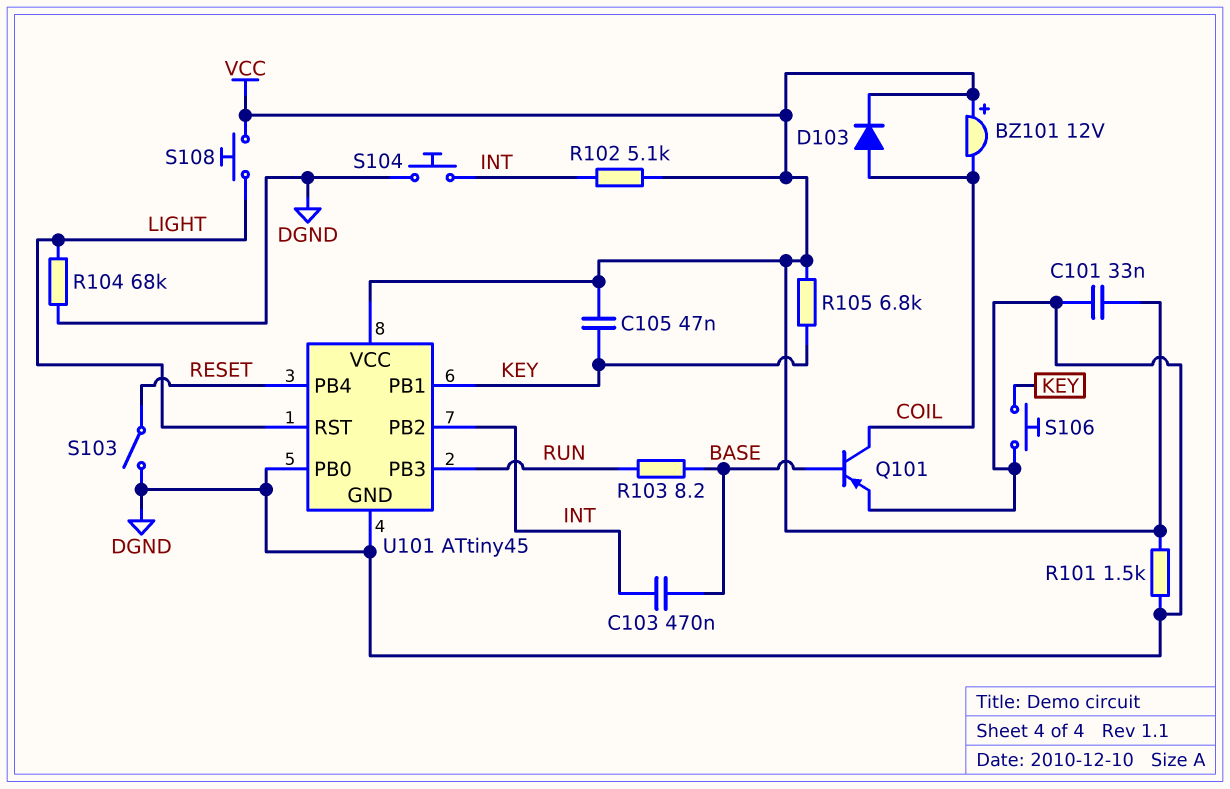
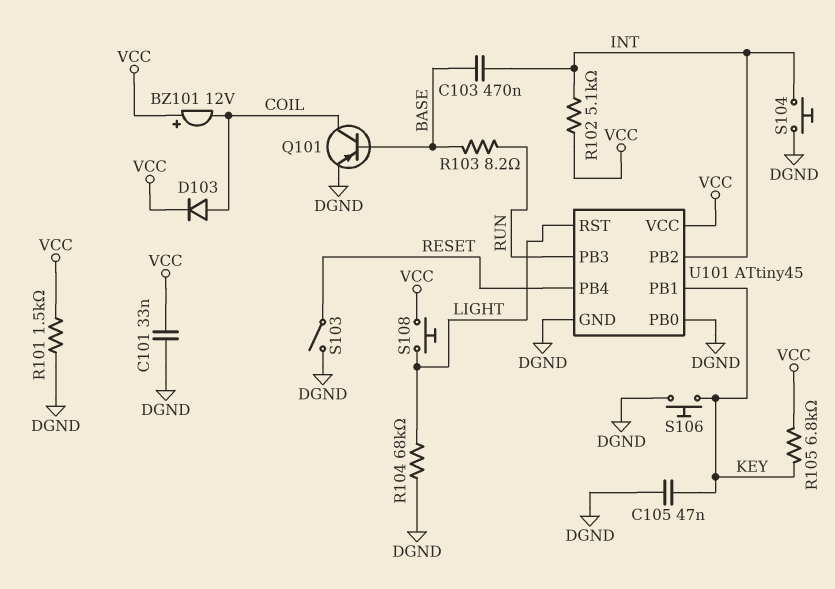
C105: 47nF (KEY, VCC) -> 47nF (DGND, KEY)

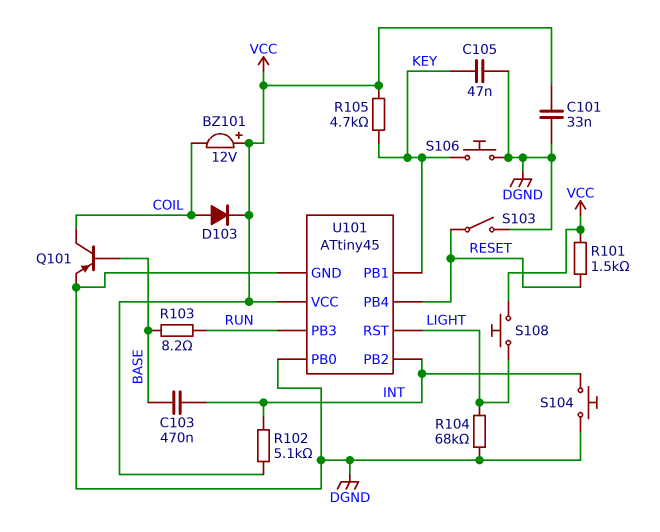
R101: 1.5k (DGND, VCC) -> 1.5k (RESET, VCC)
R105: 6.8k (KEY, VCC) -> 4.7k (KEY, VCC)

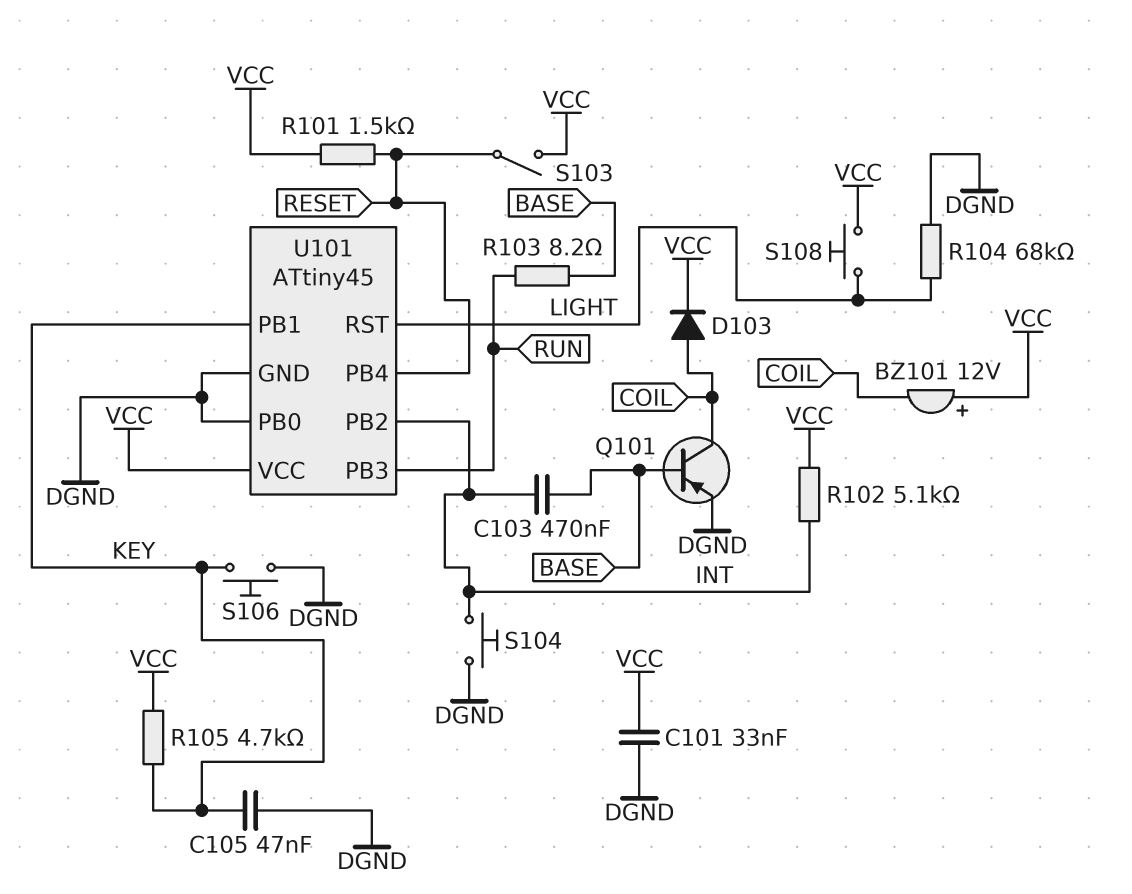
S103: switch (DGND, RESET) -> switch (RESET, VCC)

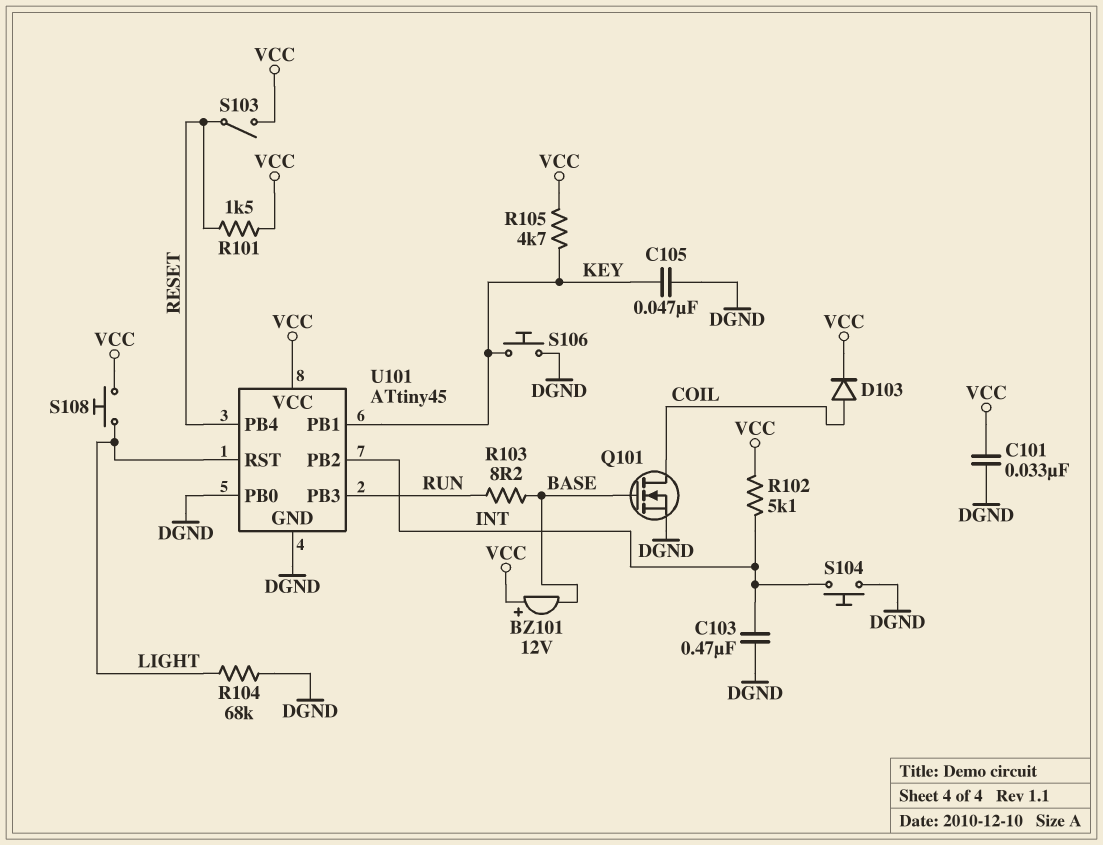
BZ101: buzzer 12V (plus VCC, minus COIL) -> buzzer 12V (plus VCC, minus BASE)
C103: 470nF (BASE, INT) -> 470nF (DGND, INT)
Q101: PNP (B BASE, C COIL, E DGND) -> NMOS (G BASE, D COIL, S DGND)

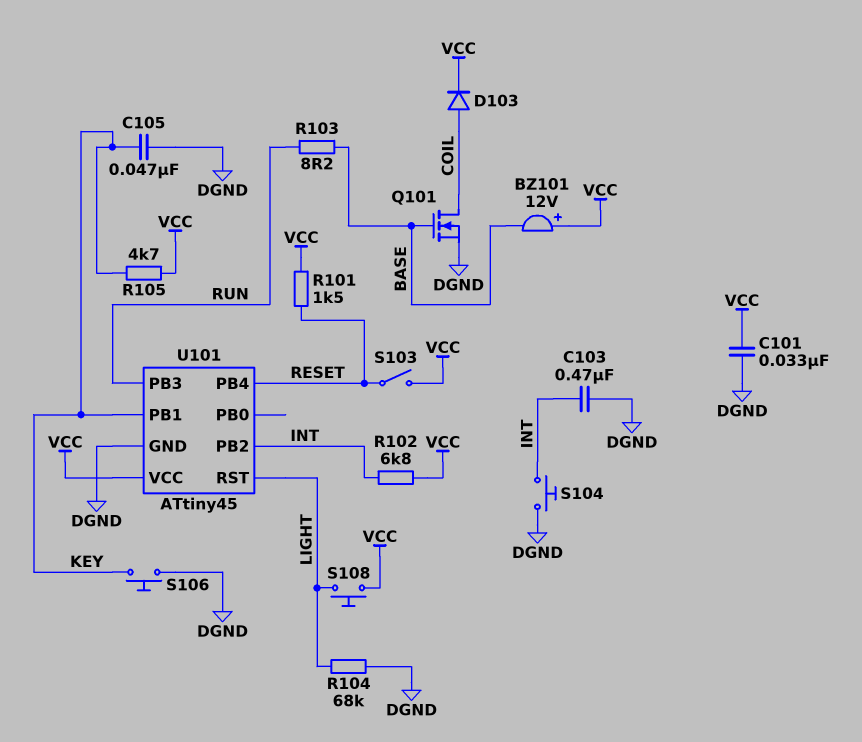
R102: 5.1k (INT, VCC) -> 6.8k (INT, VCC)
U101 pin PB0: DGND -> none

